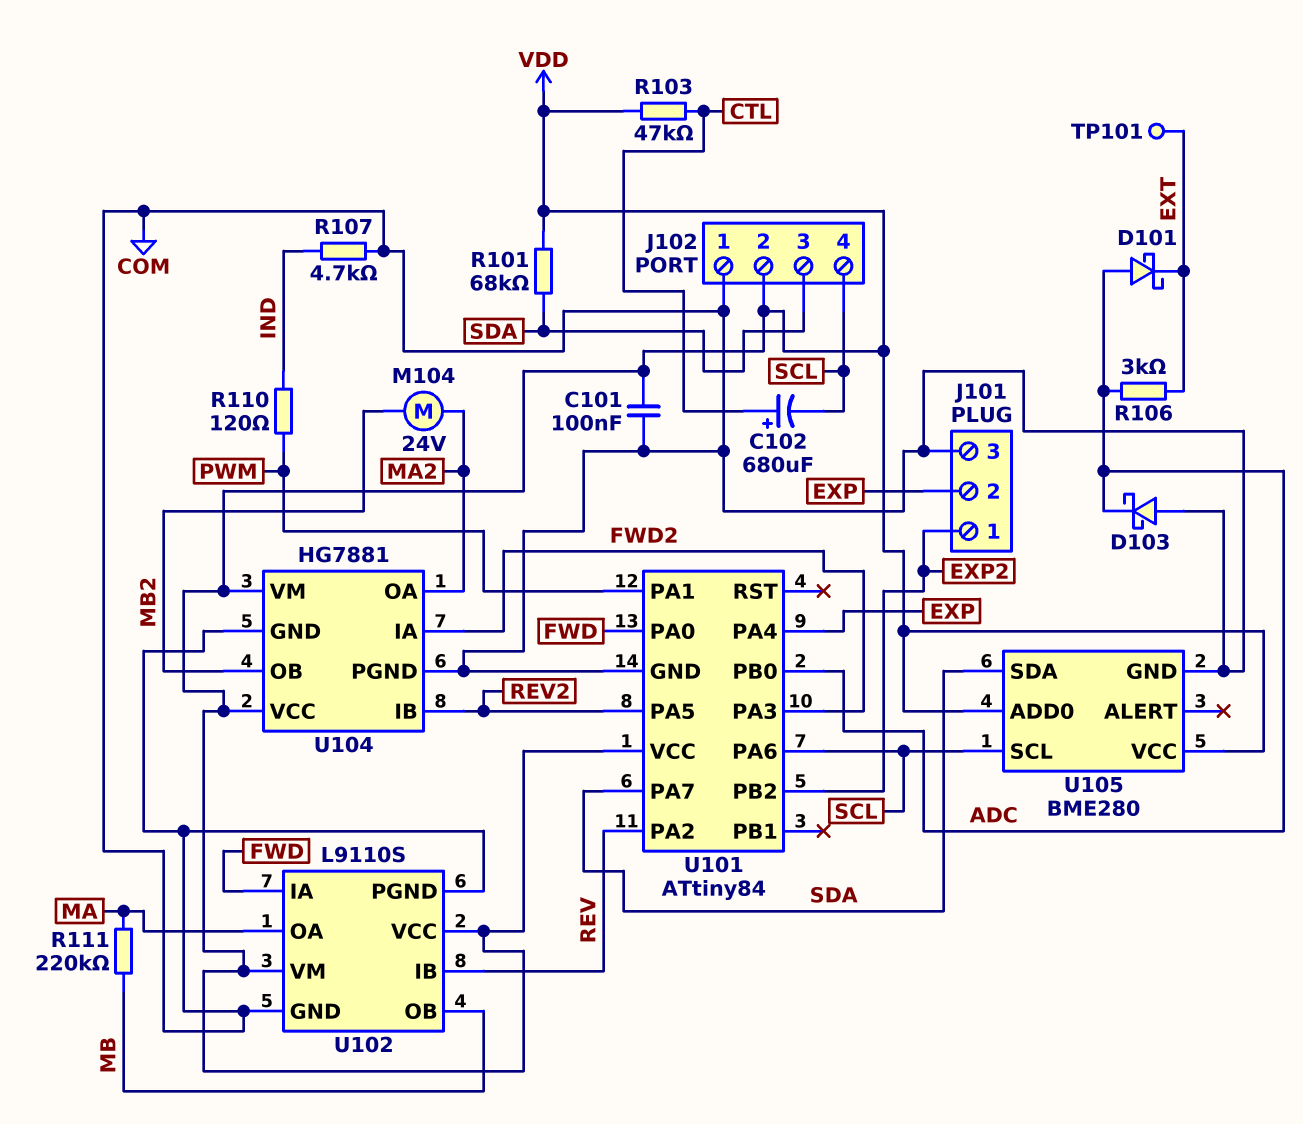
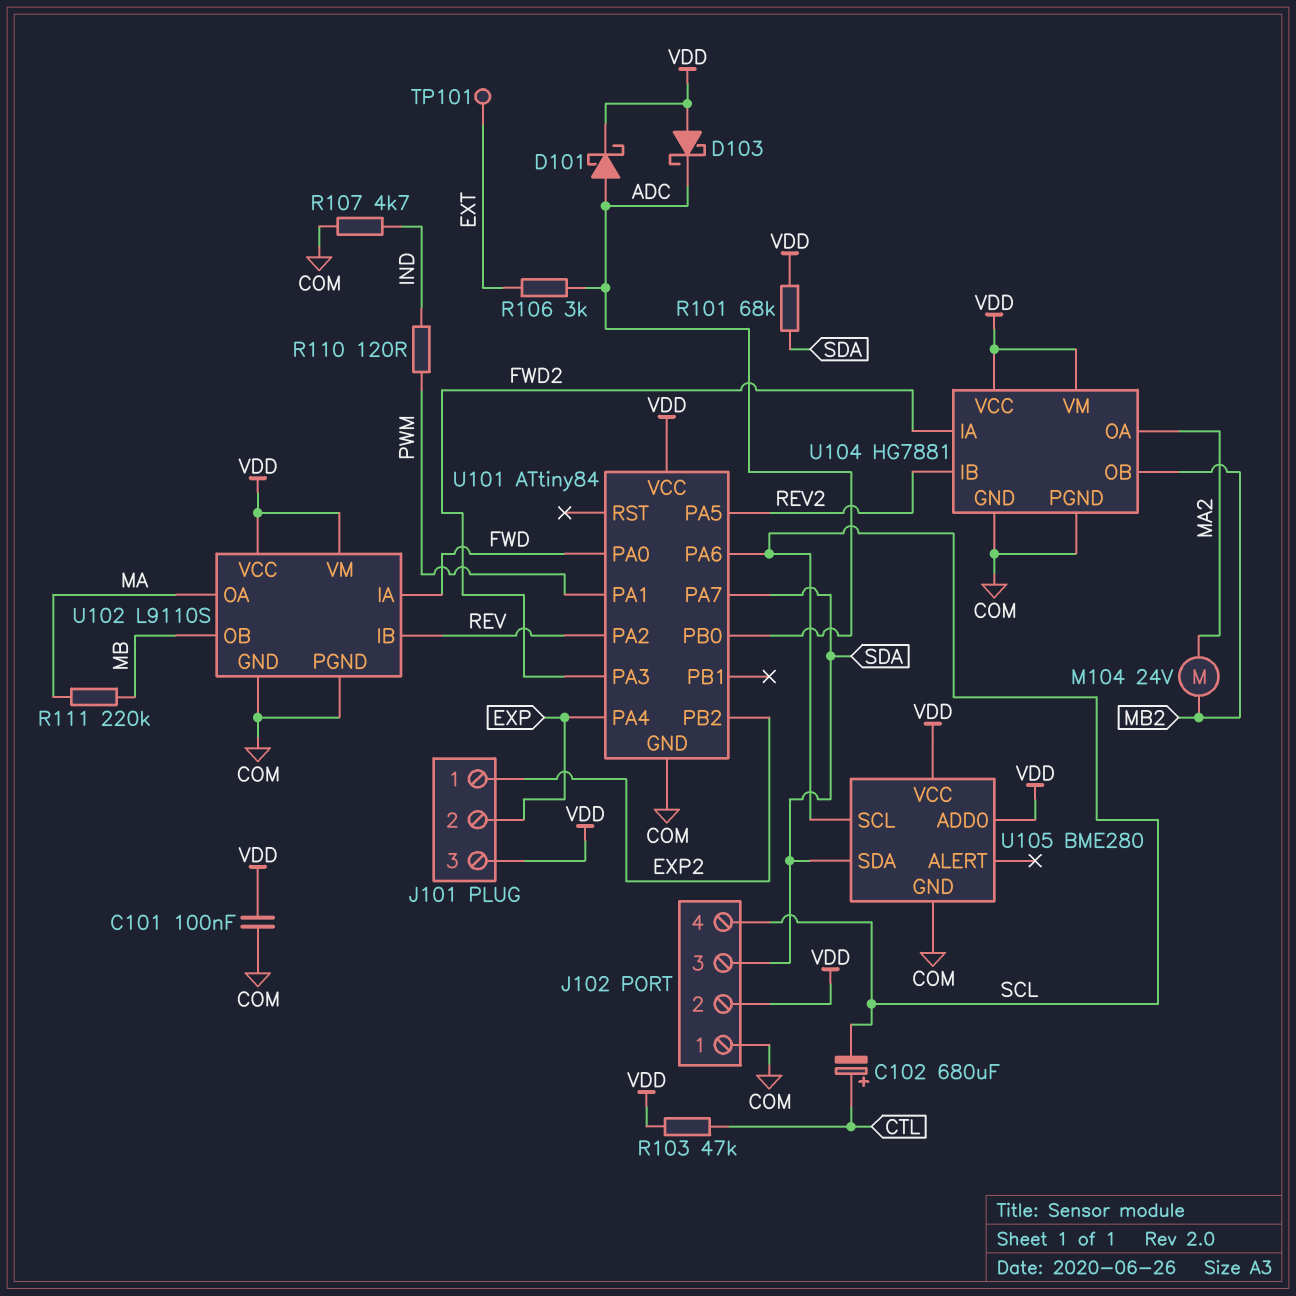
D101: schottky (A ADC, K EXT) -> schottky (A ADC, K VDD)
D103: schottky (A COM, K ADC) -> schottky (A VDD, K ADC)
J101 pin 3: COM -> VDD

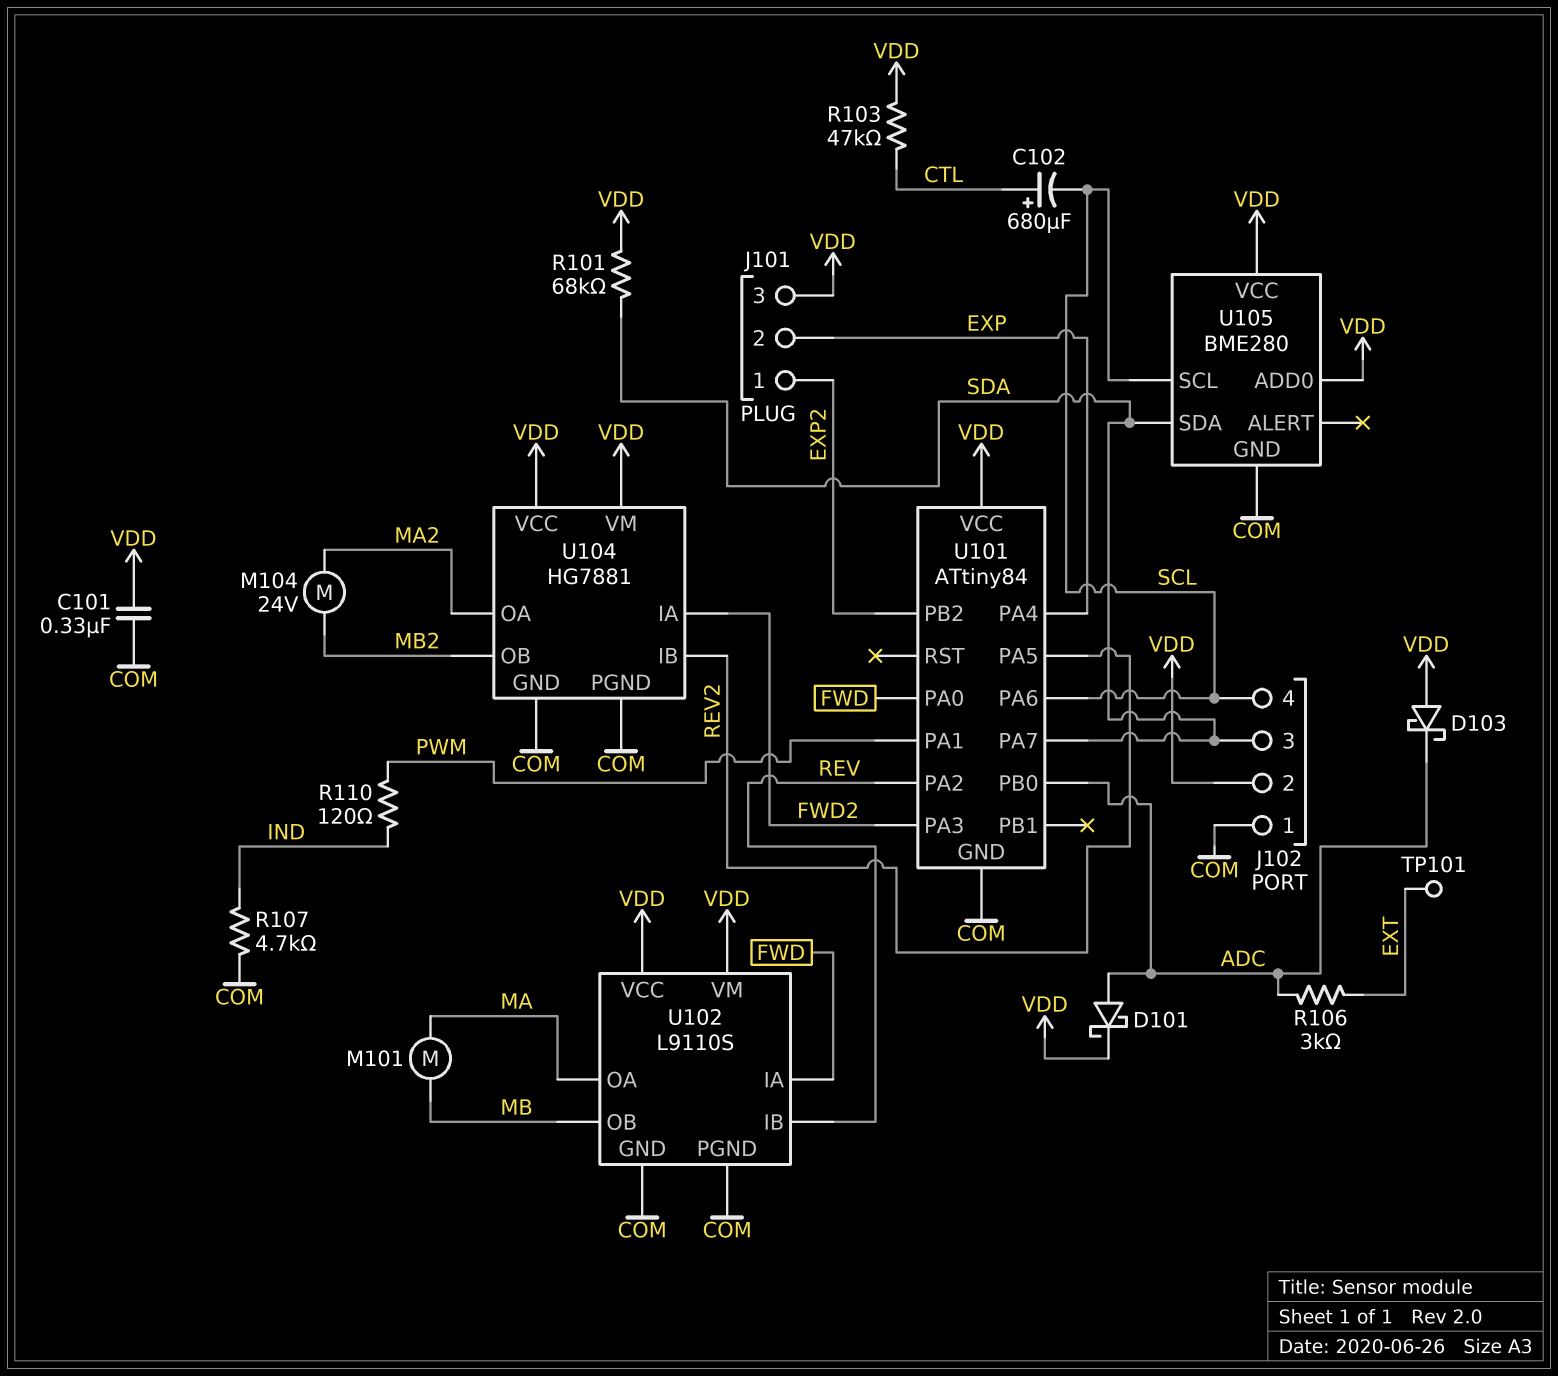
C101: 100nF (COM, VDD) -> 330nF (COM, VDD)
M101: none -> motor (MA, MB)
R111: 220k (MA, MB) -> none

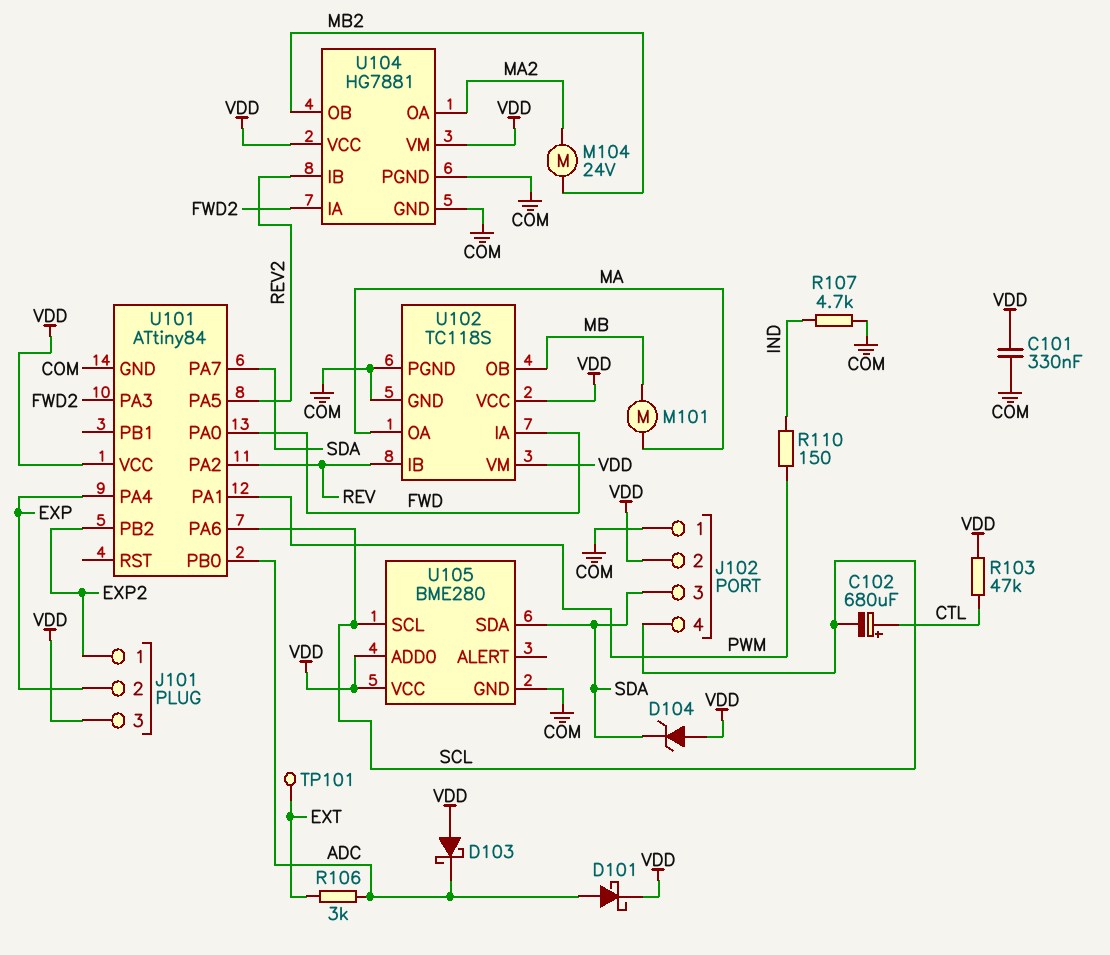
D104: none -> zener (A VDD, K SDA)
R101: 68k (SDA, VDD) -> none
R110: 120 (IND, PWM) -> 150 (IND, PWM)
U102: L9110S -> TC118S

